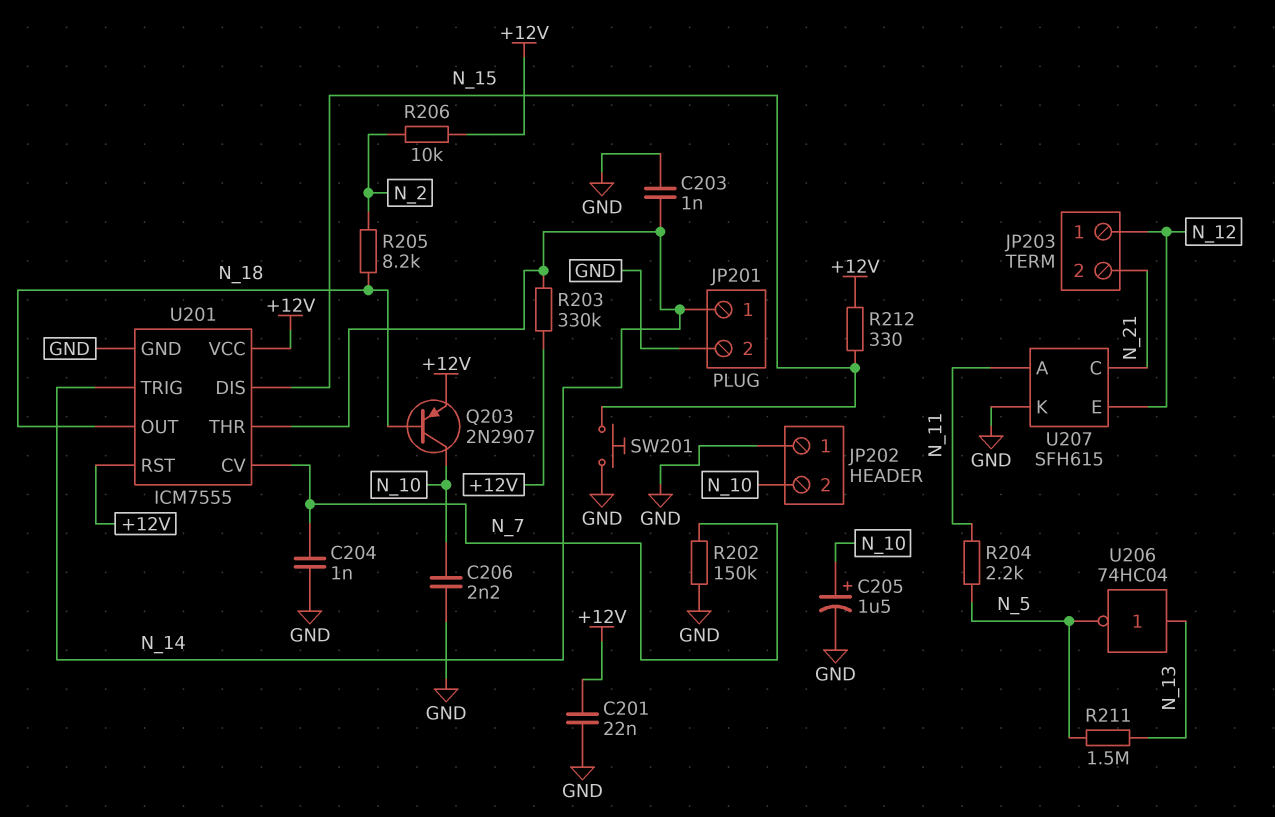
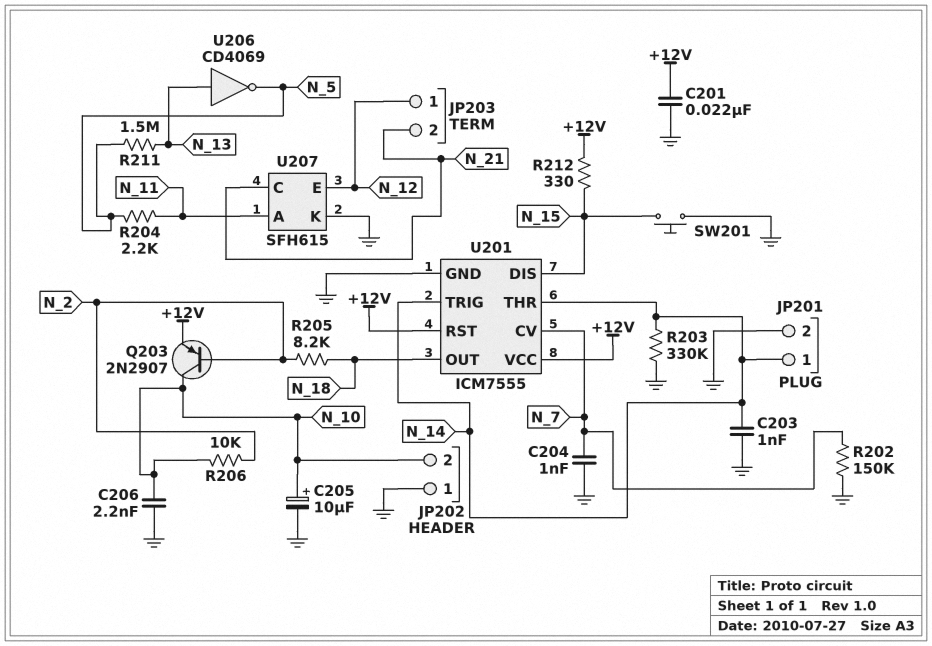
C205: 1.5uF (plus N_10, minus GND) -> 10uF (plus N_10, minus GND)
Q203: PNP 2N2907 (B N_18, C N_10, E +12V) -> PNP 2N2907 (B N_2, C N_10, E +12V)
R203: 330k (+12V, N_14) -> 330k (GND, N_14)
R206: 10k (+12V, N_2) -> 10k (N_2, N_10)
U206: NOT 74HC04 (in N_13, out N_5) -> NOT CD4069 (in N_13, out N_5)

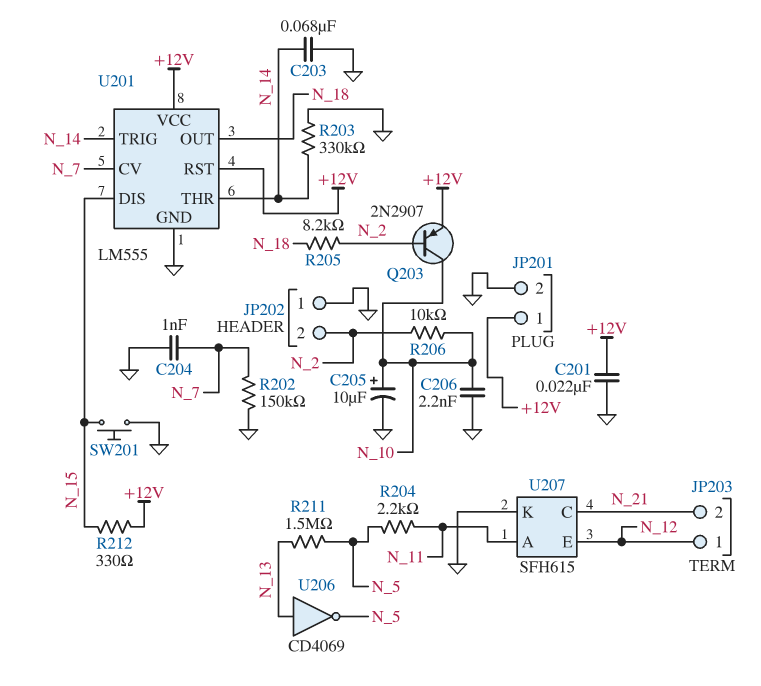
C203: 1nF (GND, N_14) -> 68nF (GND, N_14)
JP201 pin 1: N_14 -> +12V
JP202 pin 2: N_10 -> N_2
U201: ICM7555 -> LM555

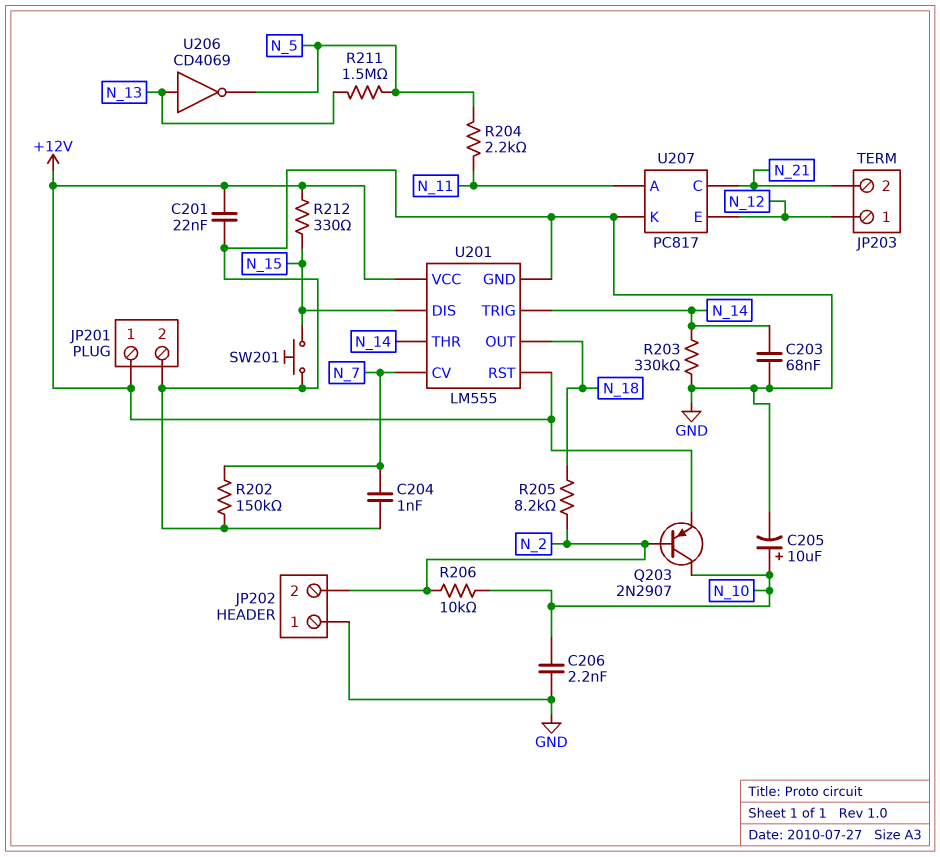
U207: SFH615 -> PC817

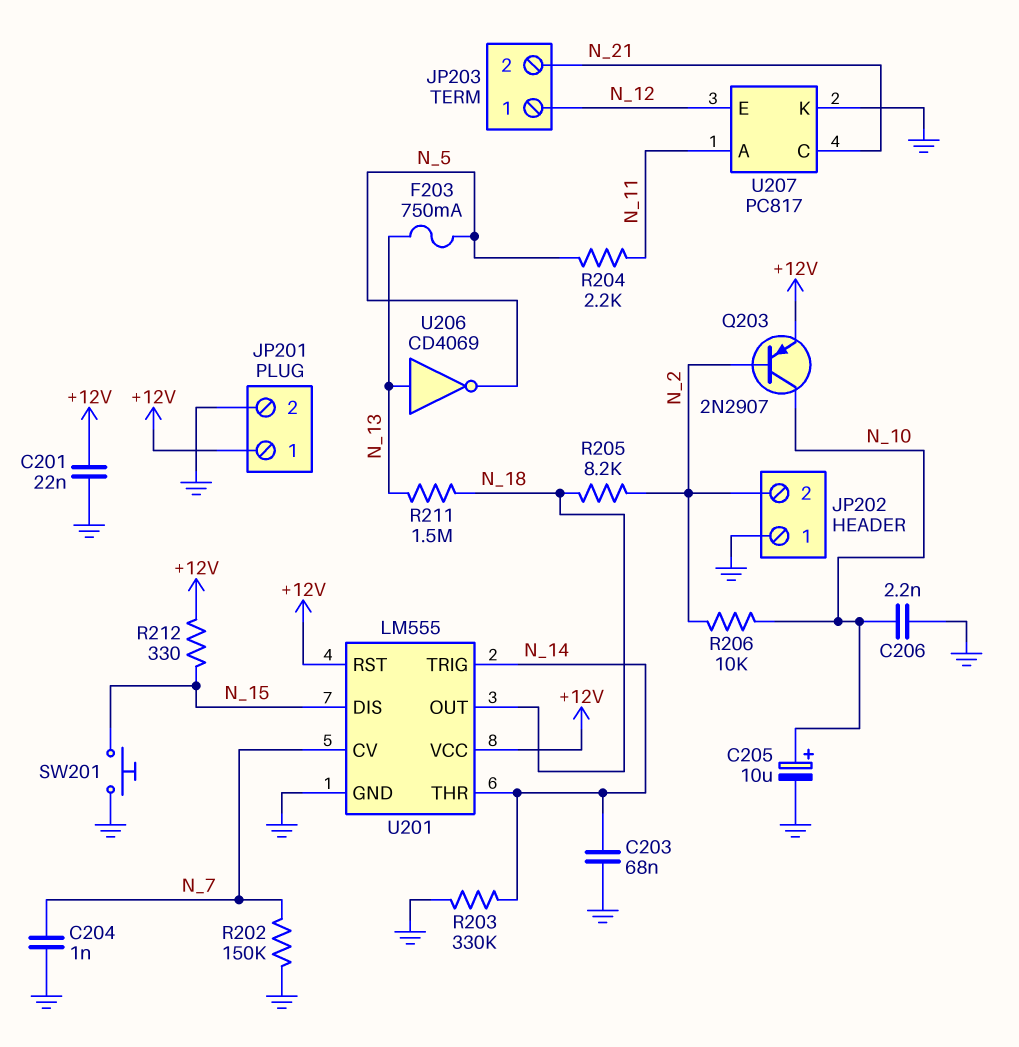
F203: none -> 750mA (N_5, N_13)
R211: 1.5M (N_5, N_13) -> 1.5M (N_13, N_18)

